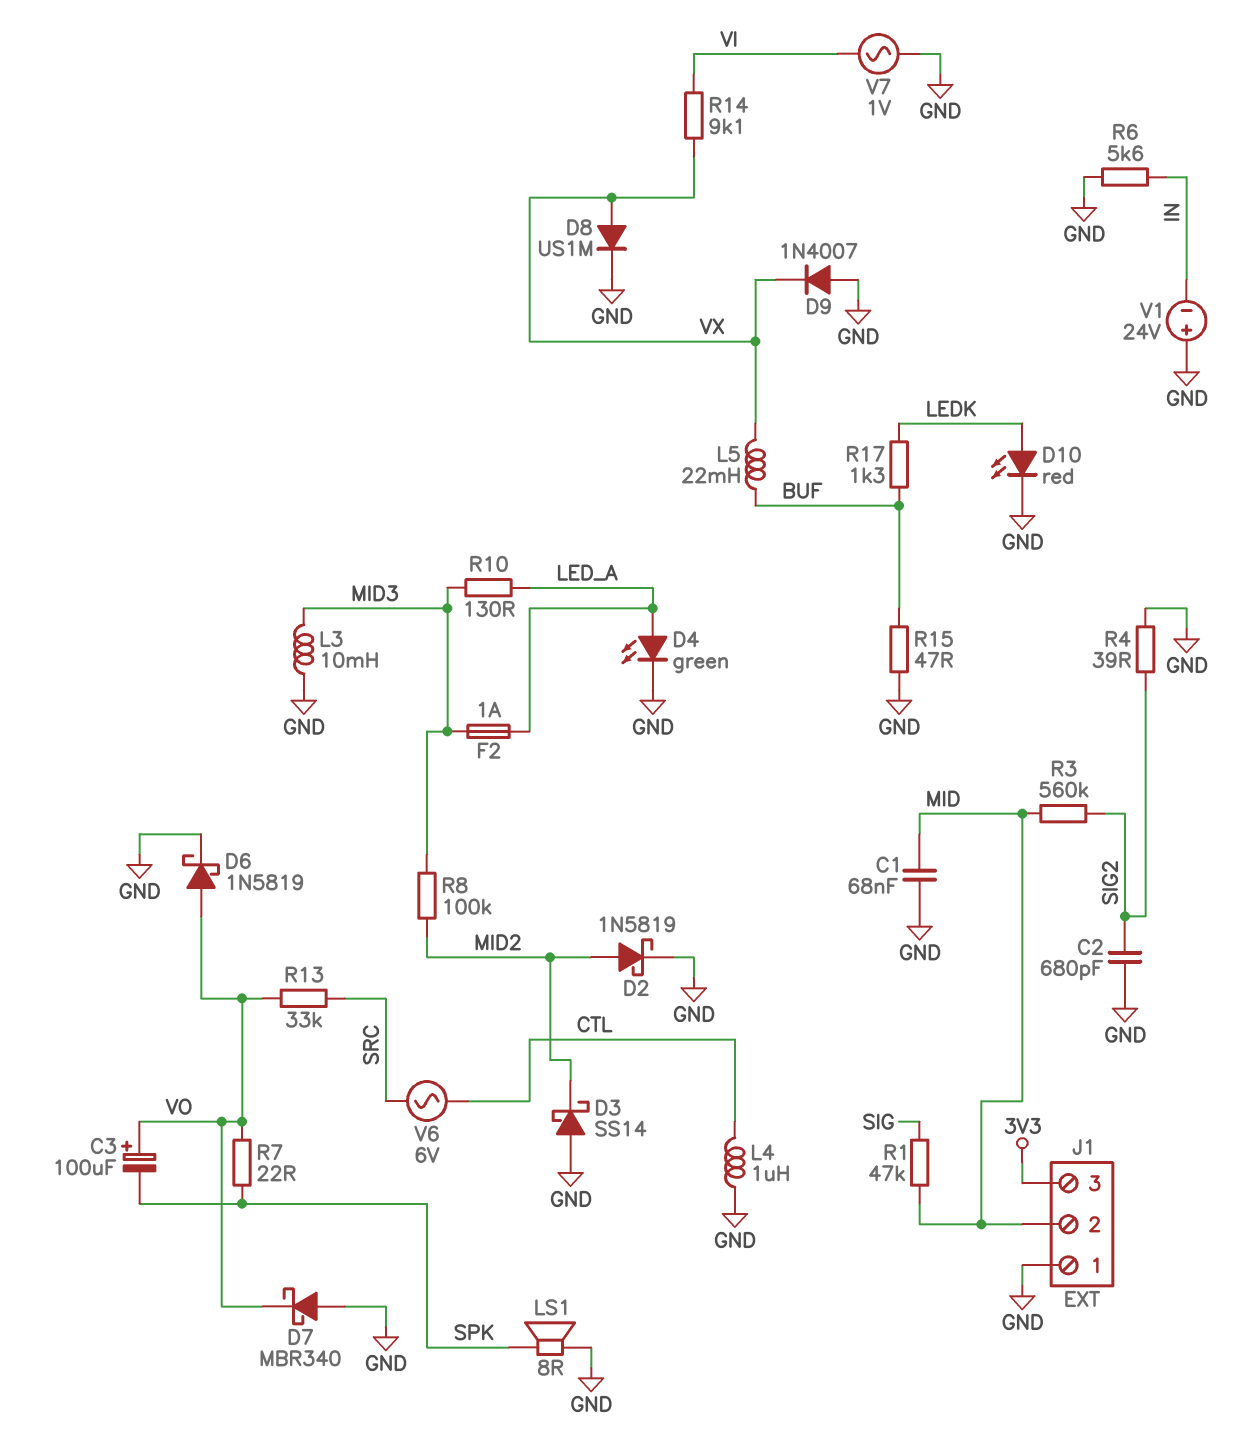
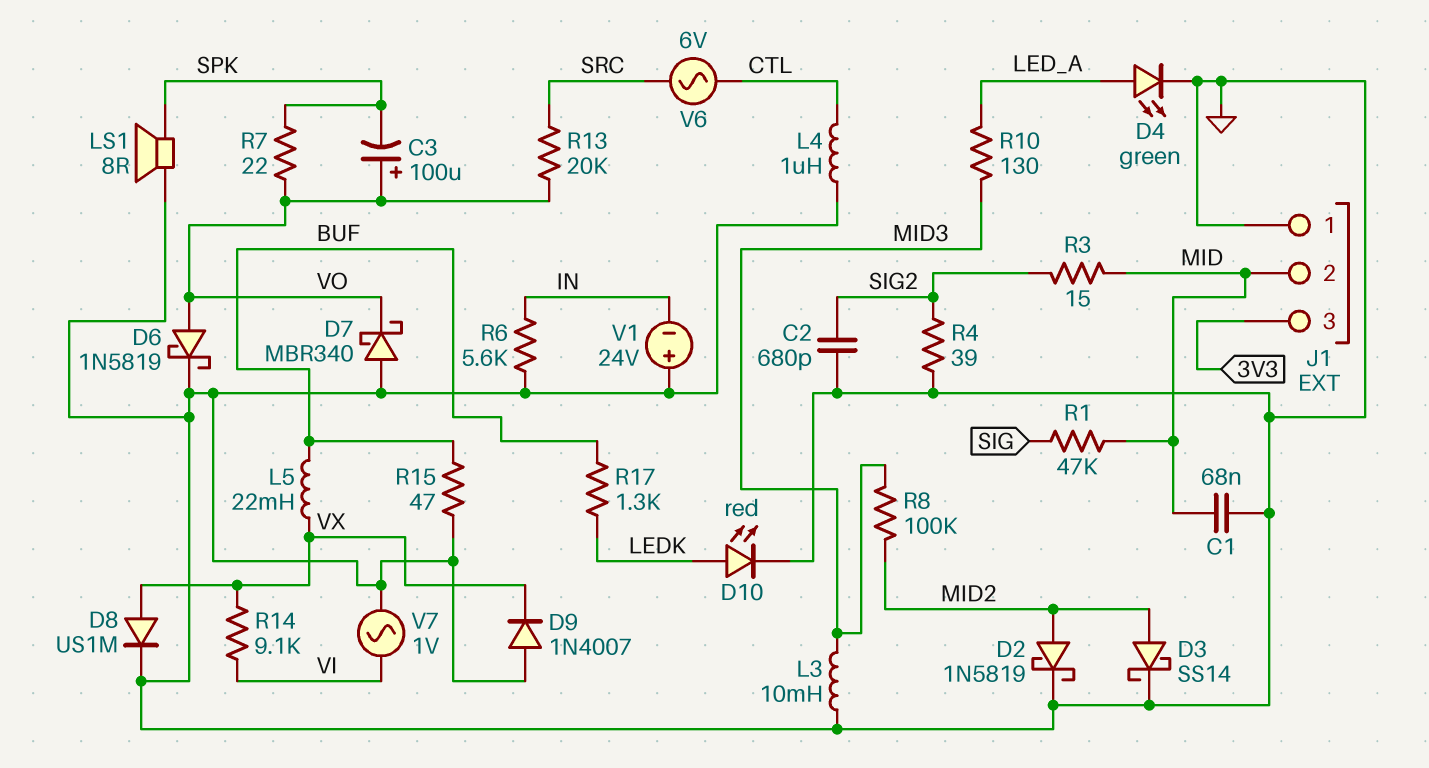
D3: schottky SS14 (A GND, K MID2) -> schottky SS14 (A MID2, K GND)
F2: 1A (LED_A, MID3) -> none
R3: 560k (MID, SIG2) -> 15 (MID, SIG2)
R13: 33k (SRC, VO) -> 20k (SRC, VO)

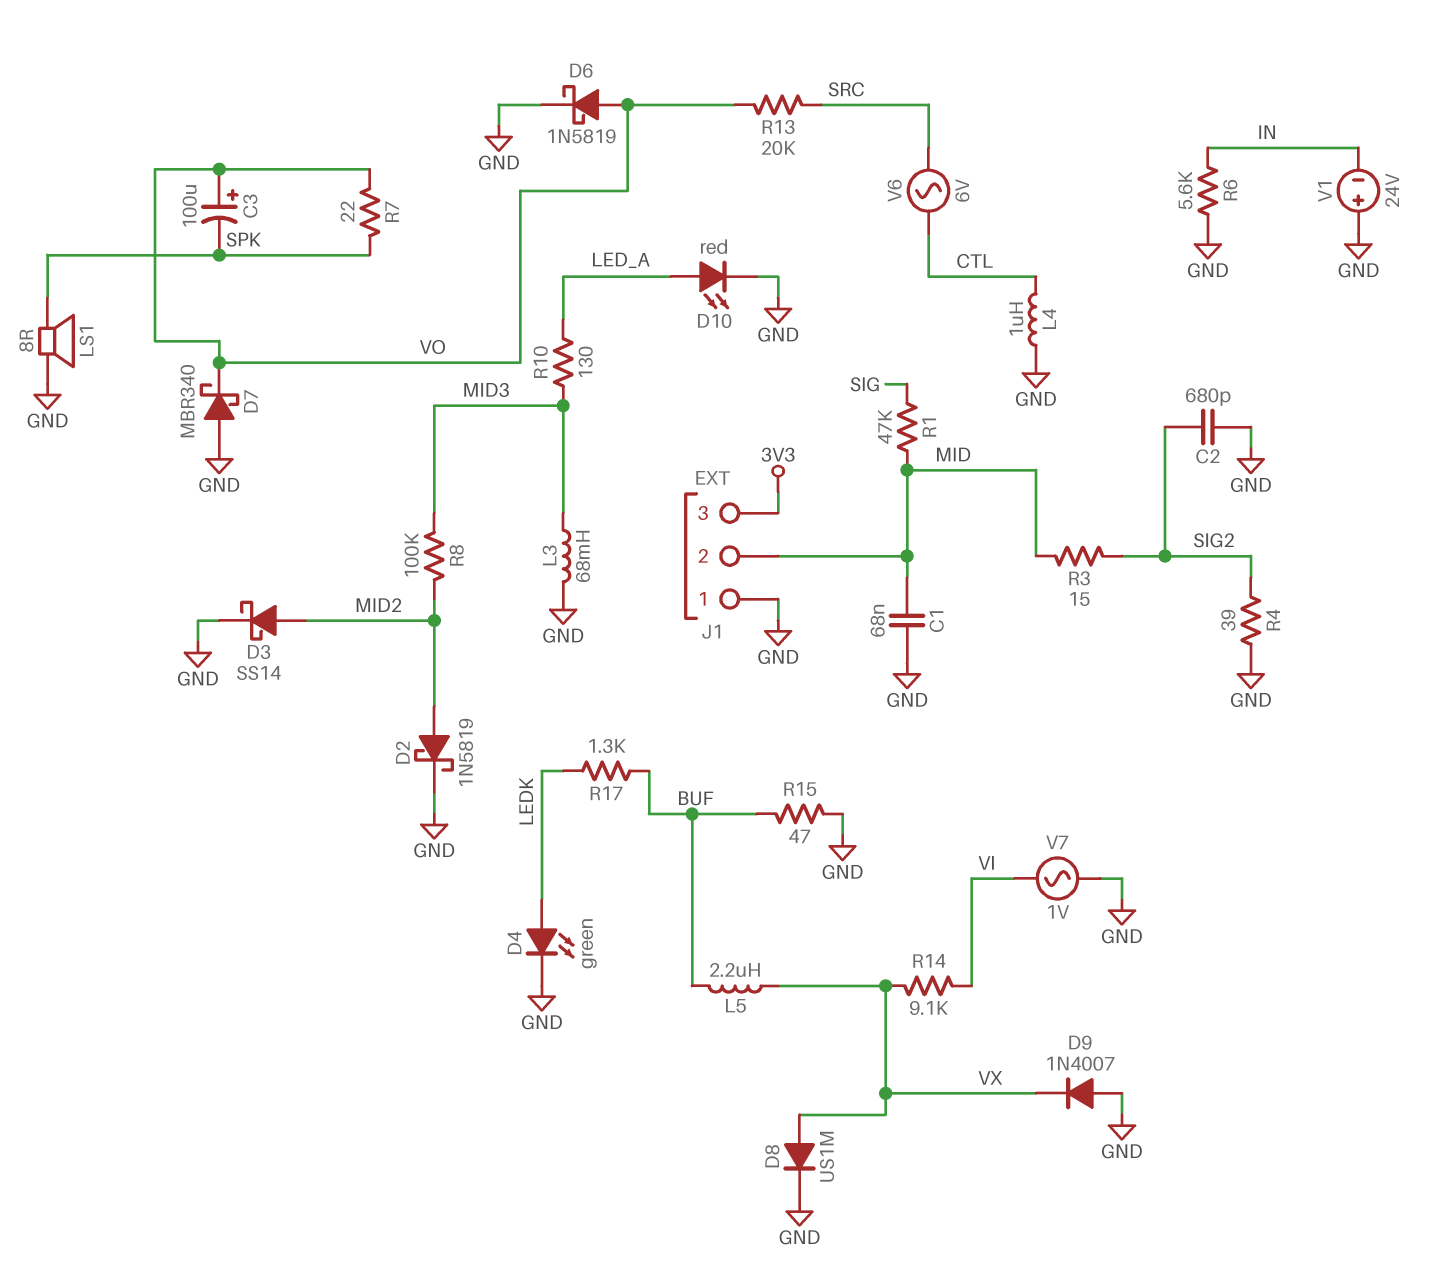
D4: LED green (A LED_A, K GND) -> LED green (A LEDK, K GND)
D10: LED red (A LEDK, K GND) -> LED red (A LED_A, K GND)
L3: 10mH (GND, MID3) -> 68mH (GND, MID3)
L5: 22mH (BUF, VX) -> 2.2uH (BUF, VX)

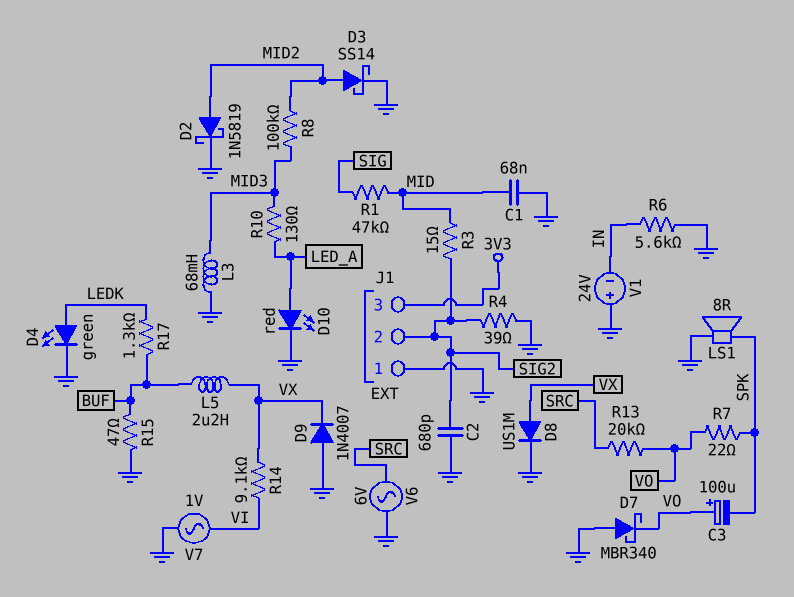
D6: schottky 1N5819 (A VO, K GND) -> none
J1 pin 2: MID -> SIG2
L4: 1uH (CTL, GND) -> none
V6: AC 6V (CTL, SRC) -> AC 6V (GND, SRC)

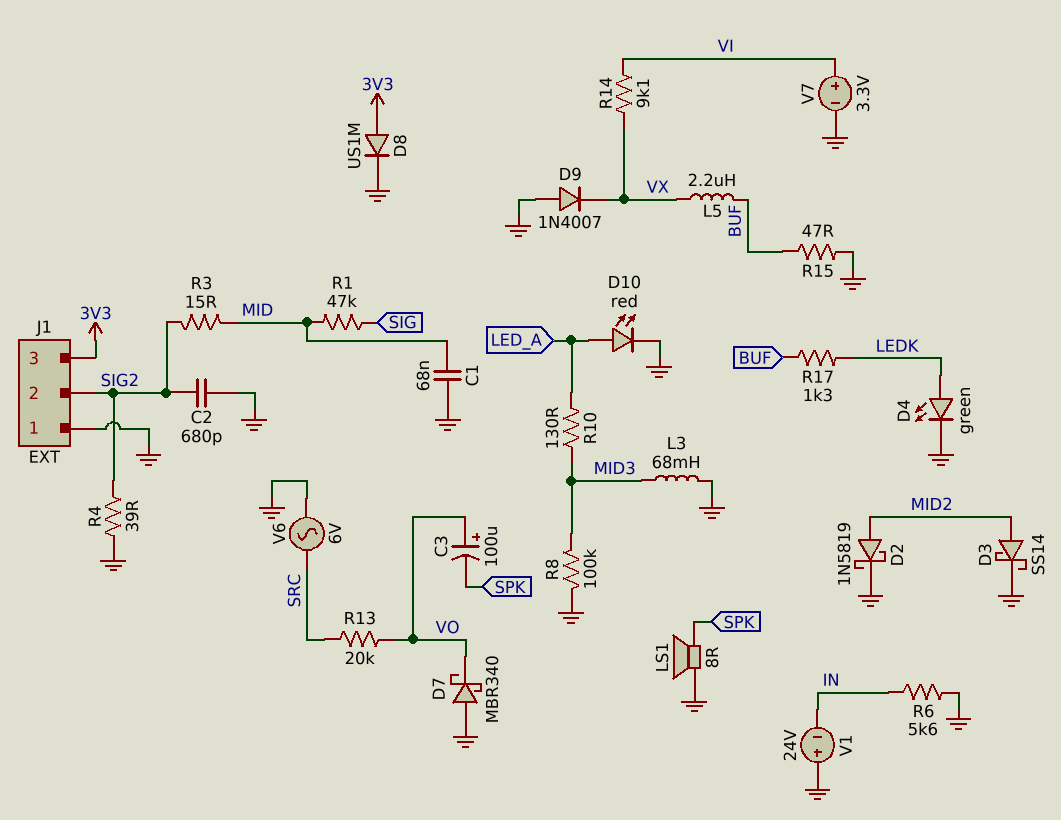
D8: diode US1M (A VX, K GND) -> diode US1M (A 3V3, K GND)
R7: 22 (SPK, VO) -> none
R8: 100k (MID2, MID3) -> 100k (GND, MID3)
V7: AC 1V (GND, VI) -> 3.3V (plus VI, minus GND)

